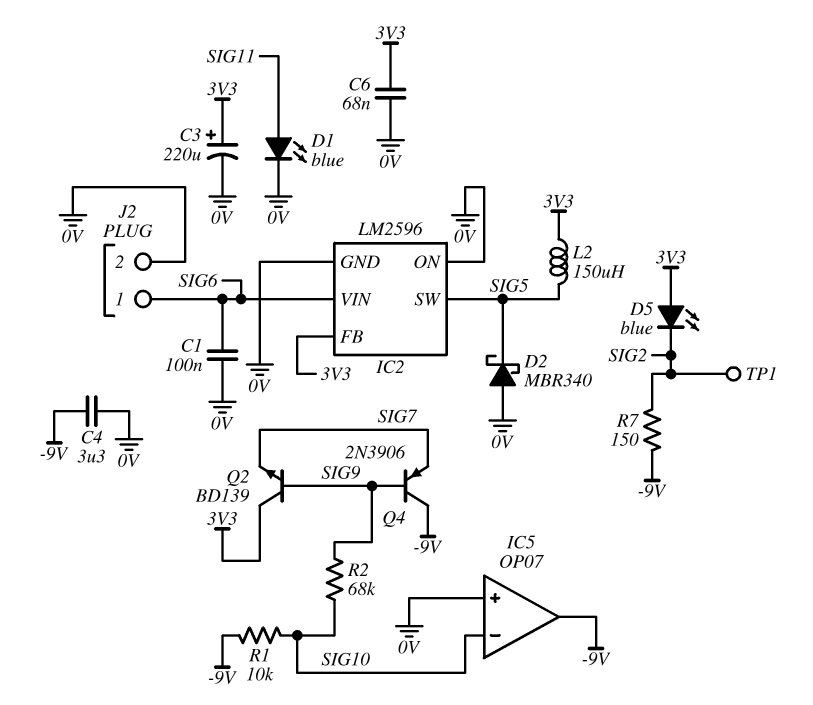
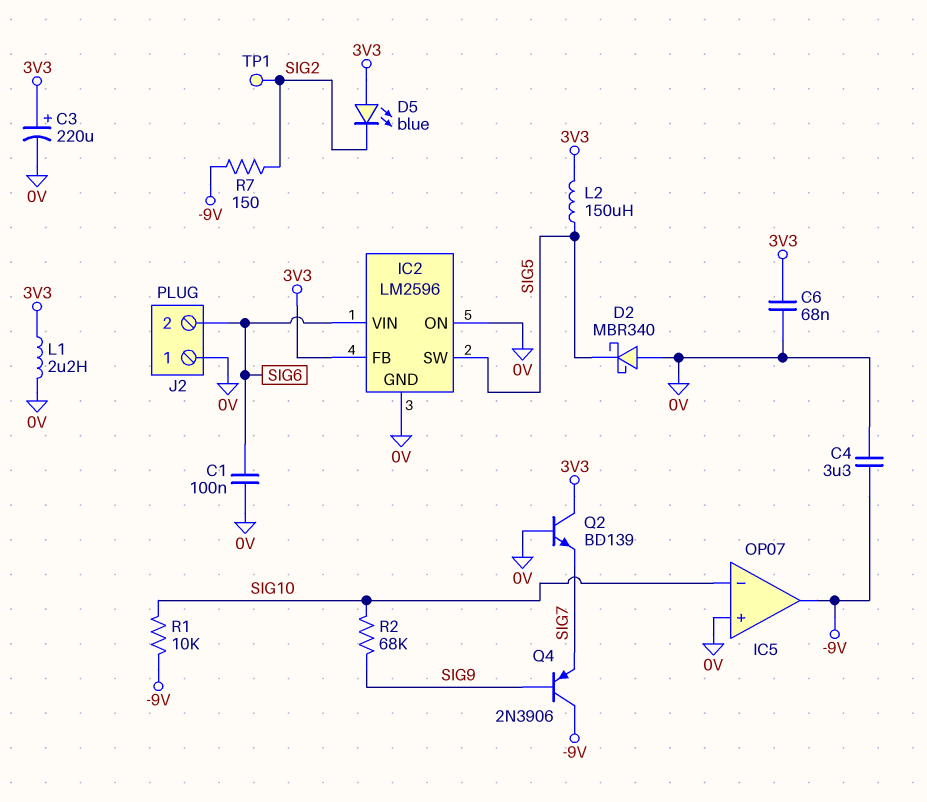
D1: LED blue (A SIG11, K 0V) -> none
J2 pin 1: SIG6 -> 0V
J2 pin 2: 0V -> SIG6
L1: none -> 2.2uH (0V, 3V3)
Q2: NPN BD139 (B SIG9, C 3V3, E SIG7) -> NPN BD139 (B 0V, C 3V3, E SIG7)

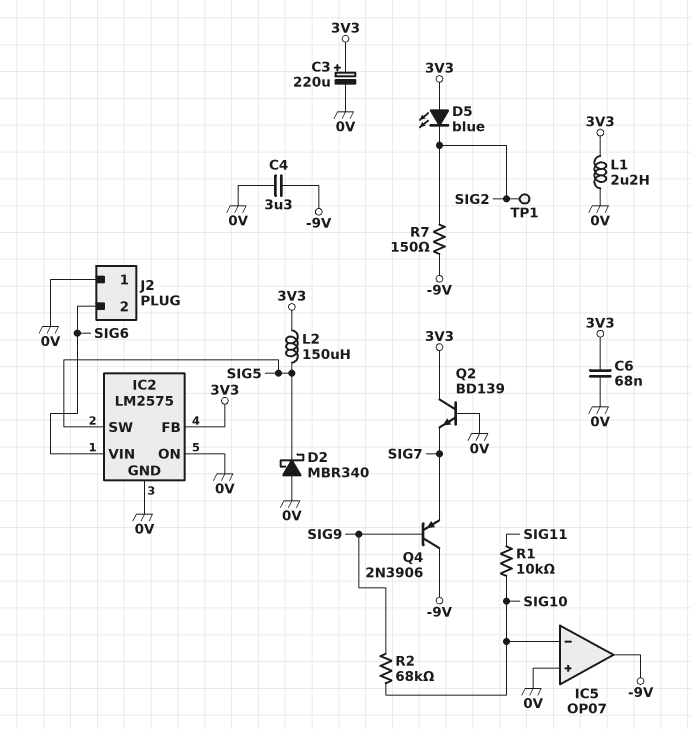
C1: 100nF (0V, SIG6) -> none
IC2: LM2596 -> LM2575
R1: 10k (-9V, SIG10) -> 10k (SIG10, SIG11)

